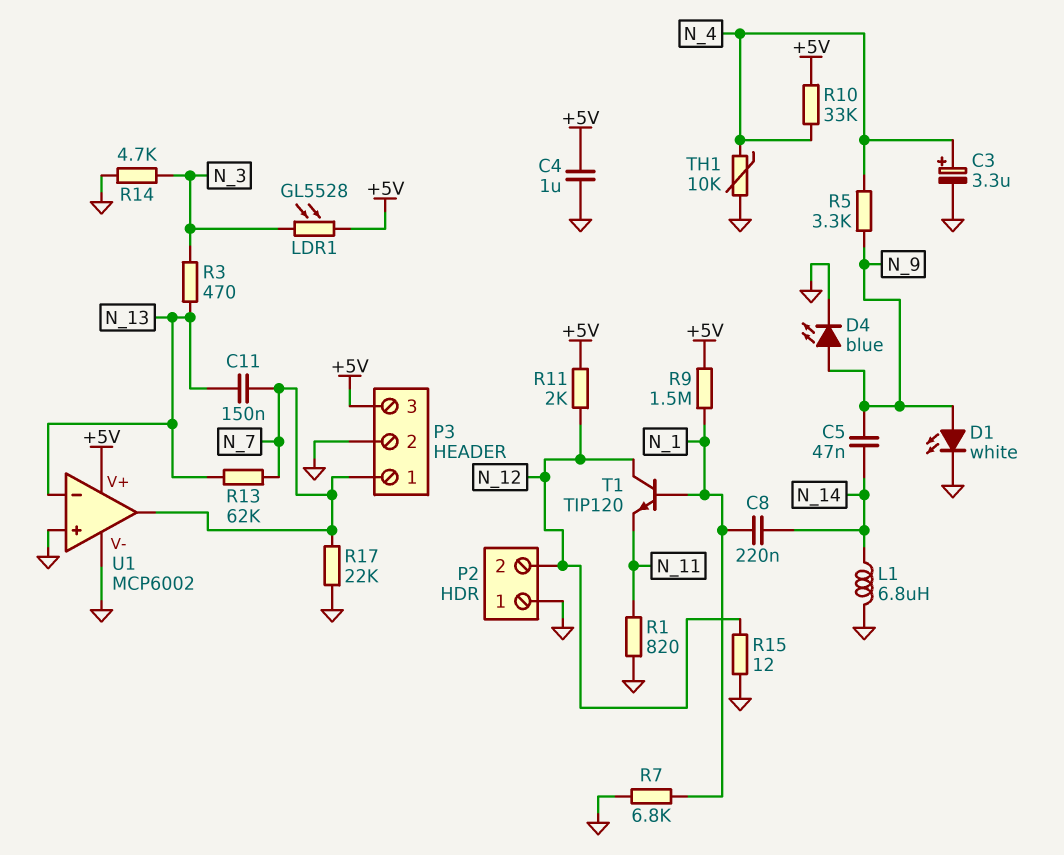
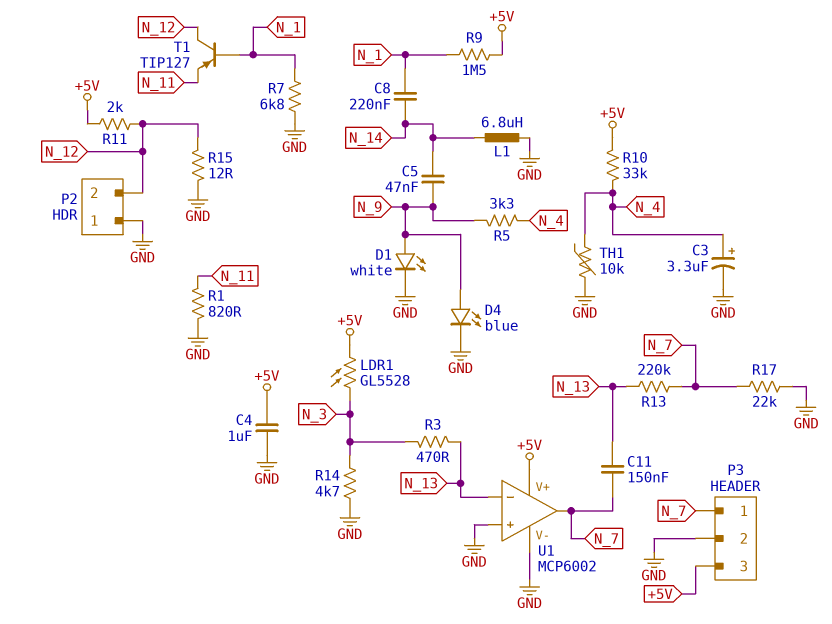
R13: 62k (N_7, N_13) -> 220k (N_7, N_13)
T1: NPN TIP120 (B N_1, C N_12, E N_11) -> PNP TIP127 (B N_1, C N_12, E N_11)

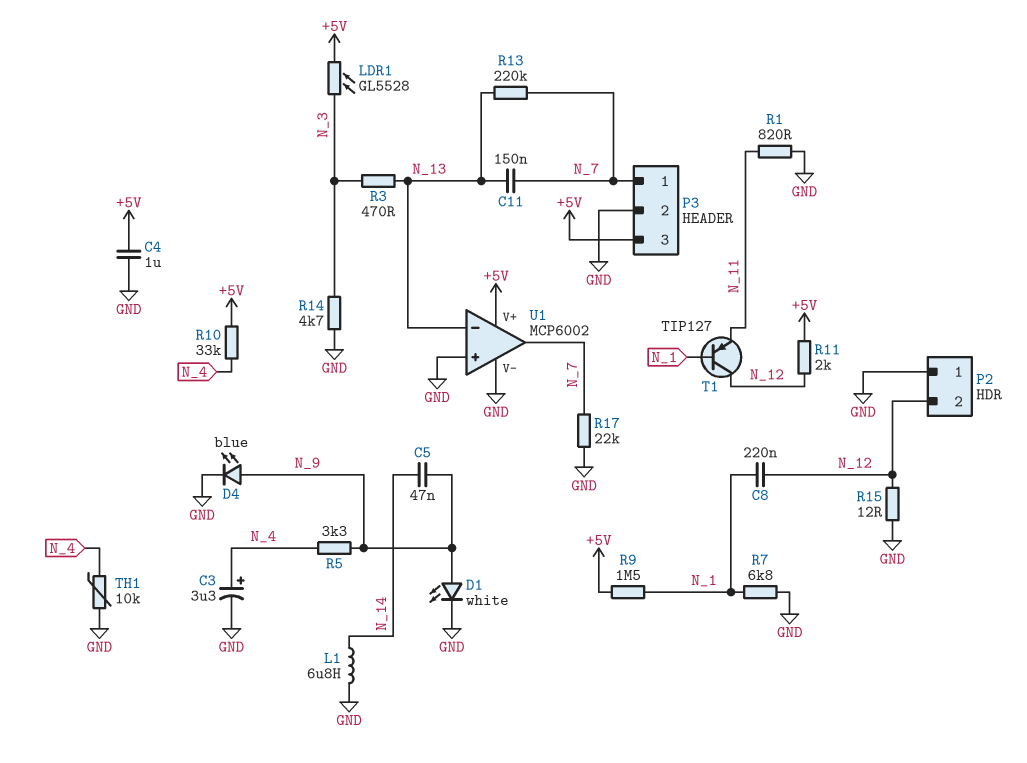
C8: 220nF (N_1, N_14) -> 220nF (N_1, N_12)

